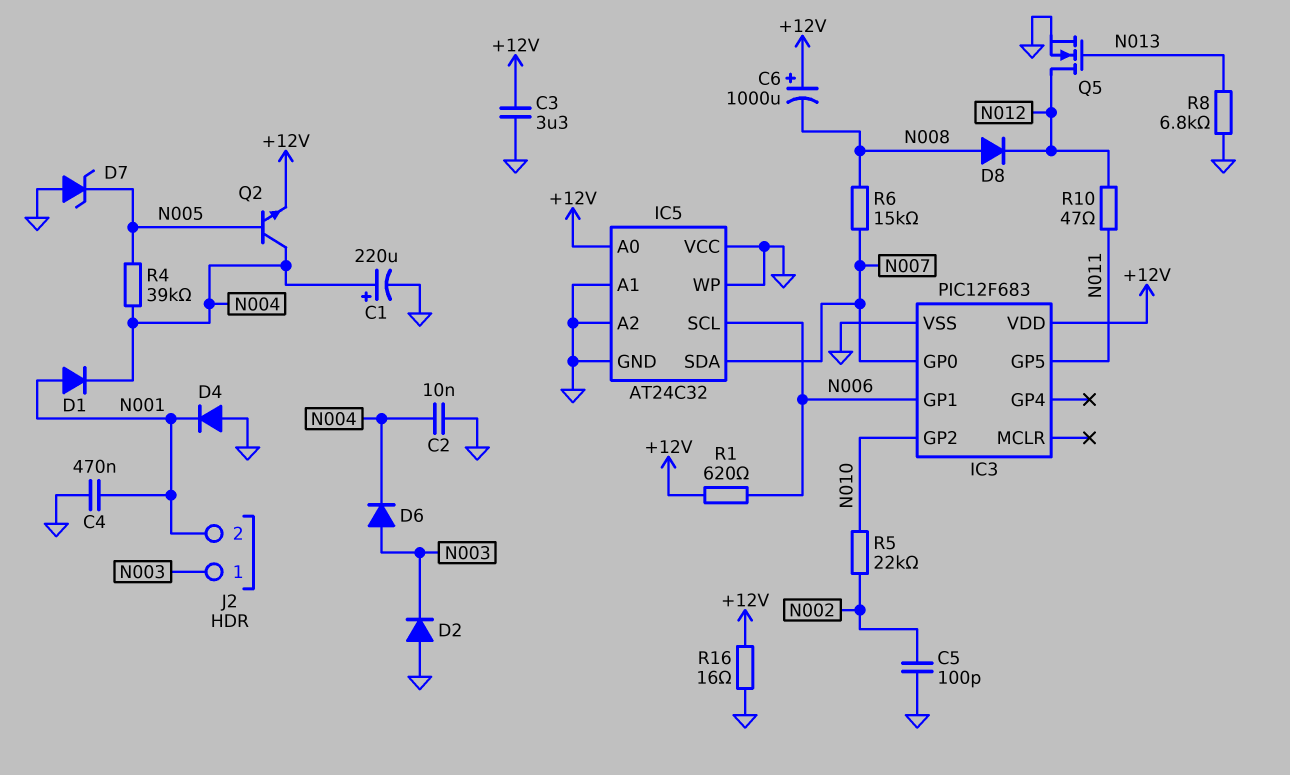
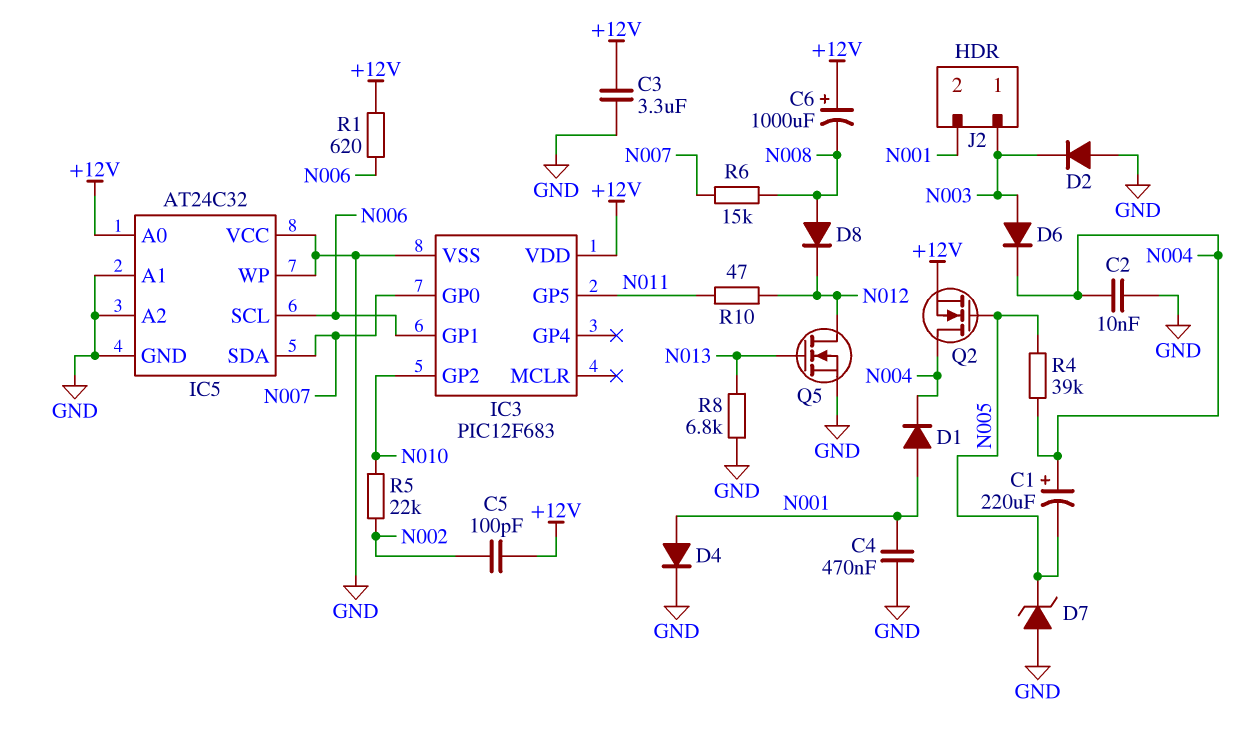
C1: 220uF (plus N004, minus GND) -> 220uF (plus N004, minus N005)
C5: 100pF (GND, N002) -> 100pF (+12V, N002)
D4: diode (A GND, K N001) -> diode (A N001, K GND)
Q2: NPN (B N005, C N004, E +12V) -> NMOS (G N005, D N004, S +12V)
R16: 16 (+12V, GND) -> none

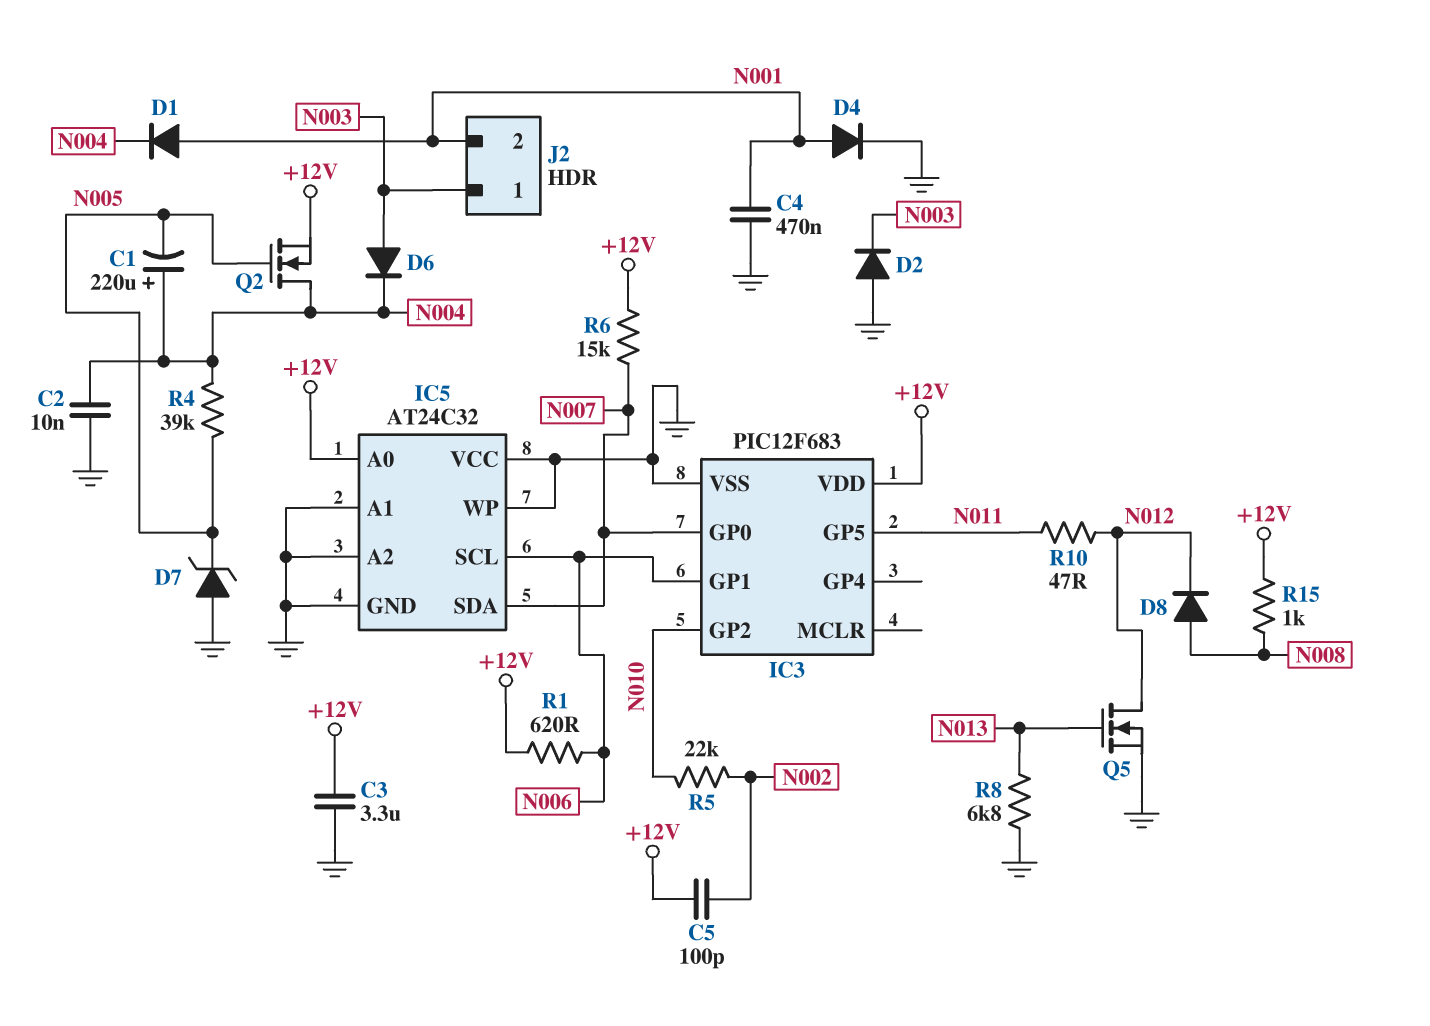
C6: 1000uF (plus +12V, minus N008) -> none
R6: 15k (N007, N008) -> 15k (+12V, N007)
R15: none -> 1k (+12V, N008)

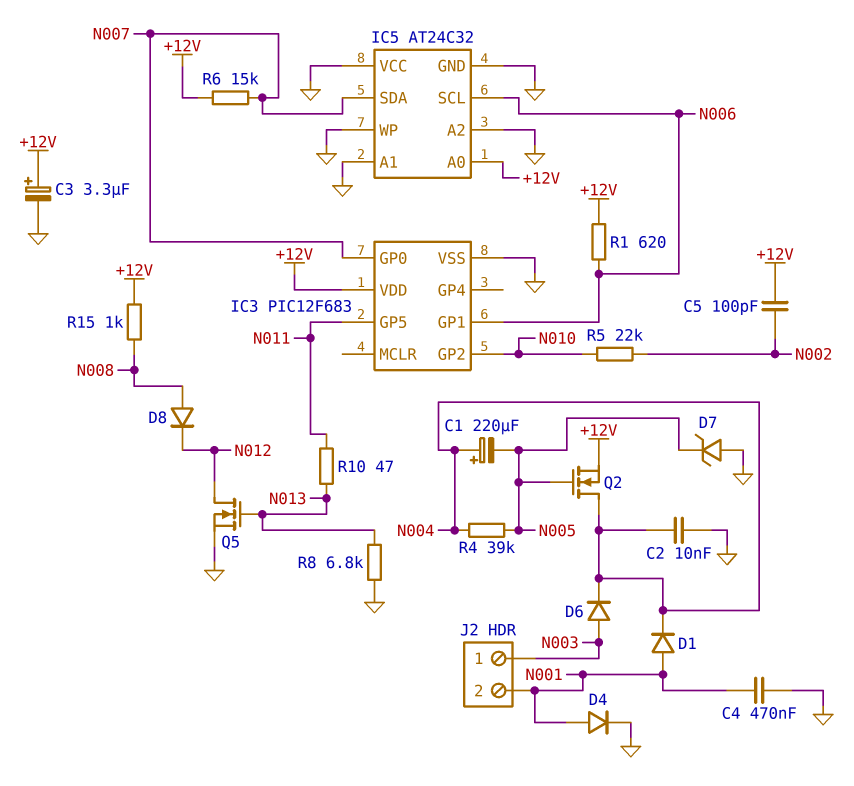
C3: 3.3uF (+12V, GND) -> 3.3uF (plus +12V, minus GND)
D2: diode (A GND, K N003) -> none
R10: 47 (N011, N012) -> 47 (N011, N013)

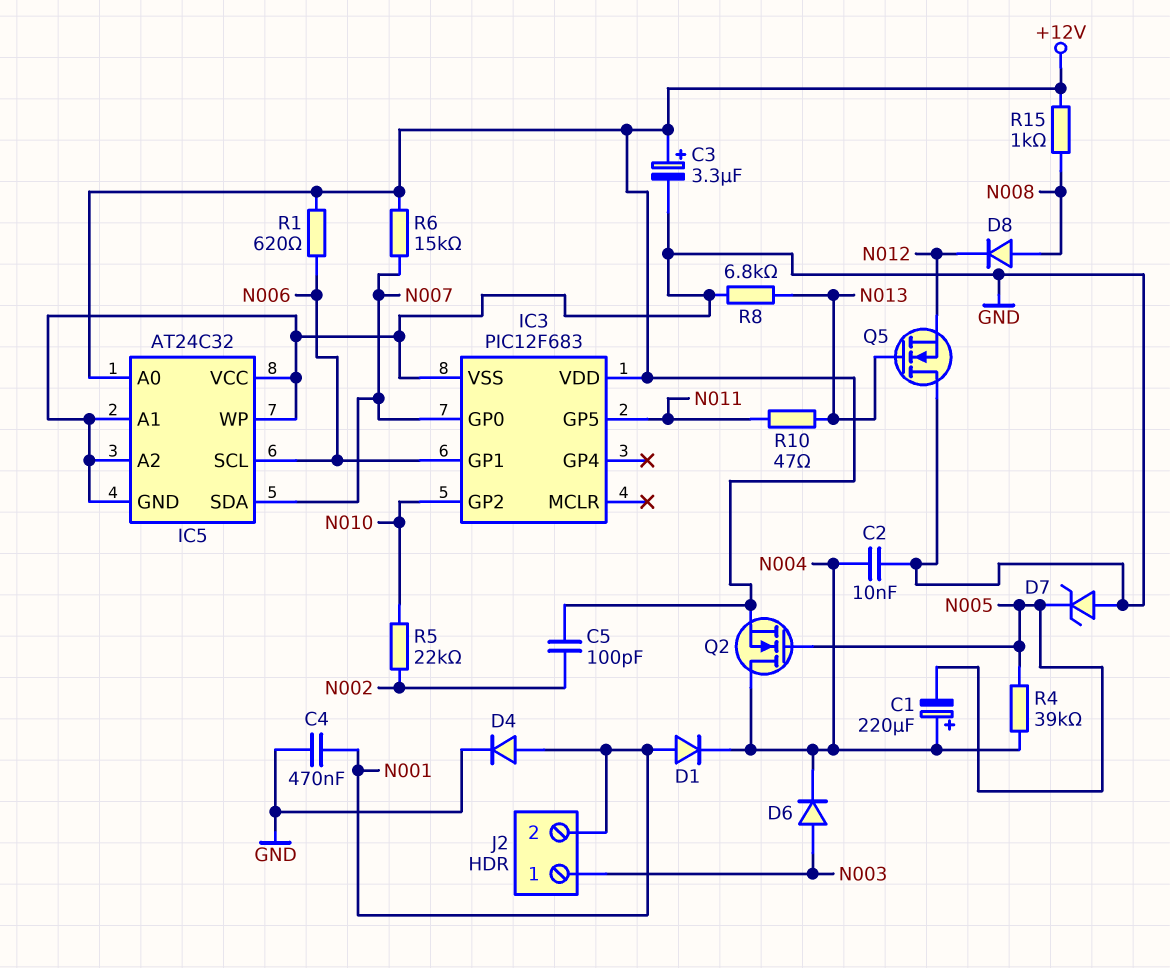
Q5: NMOS (G N013, D N012, S GND) -> NMOS (G N013, D GND, S N012)

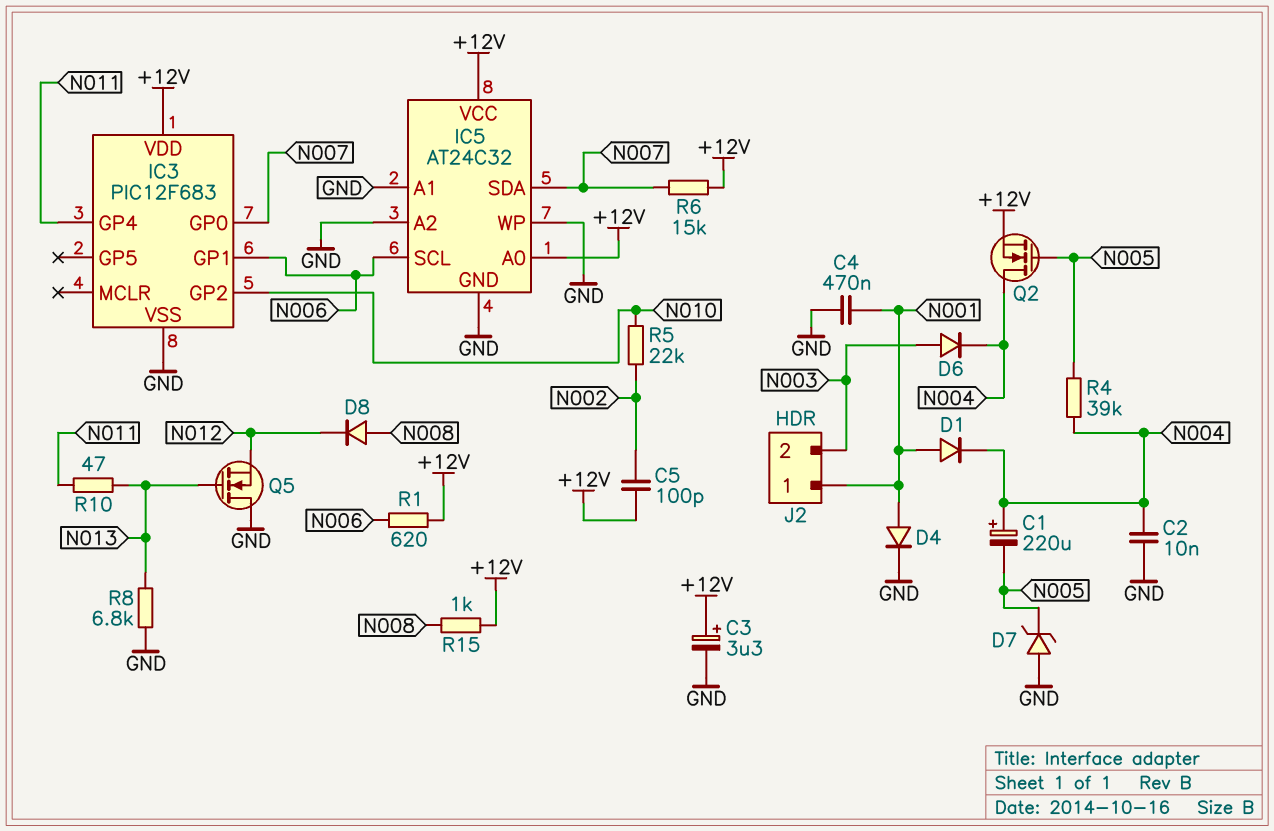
IC3 pin GP4: none -> N011
IC3 pin GP5: N011 -> none
IC5 pin VCC: GND -> +12V
J2 pin 1: N003 -> N001
J2 pin 2: N001 -> N003

